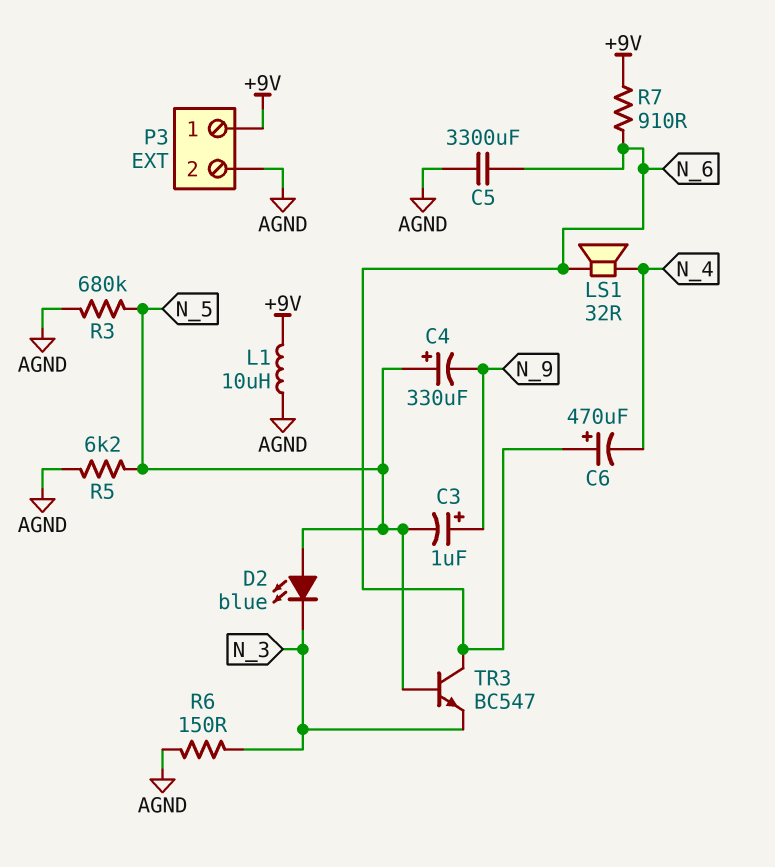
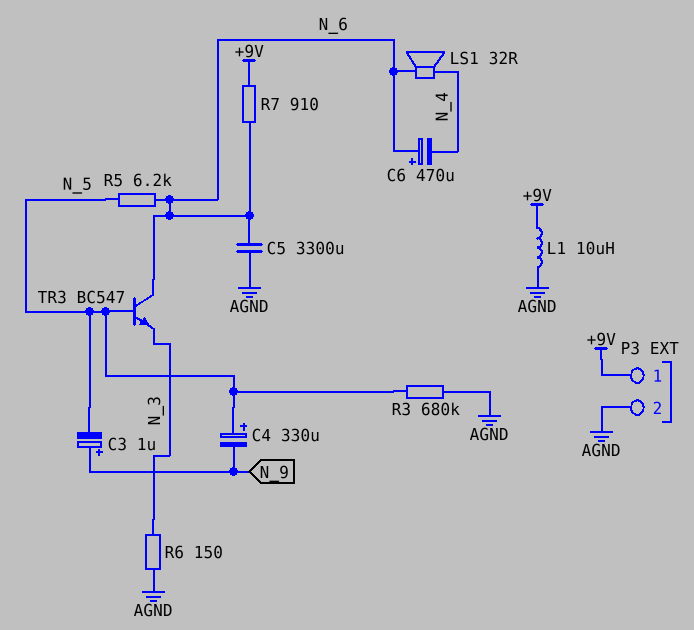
D2: LED blue (A N_5, K N_3) -> none
R5: 6.2k (AGND, N_5) -> 6.2k (N_5, N_6)

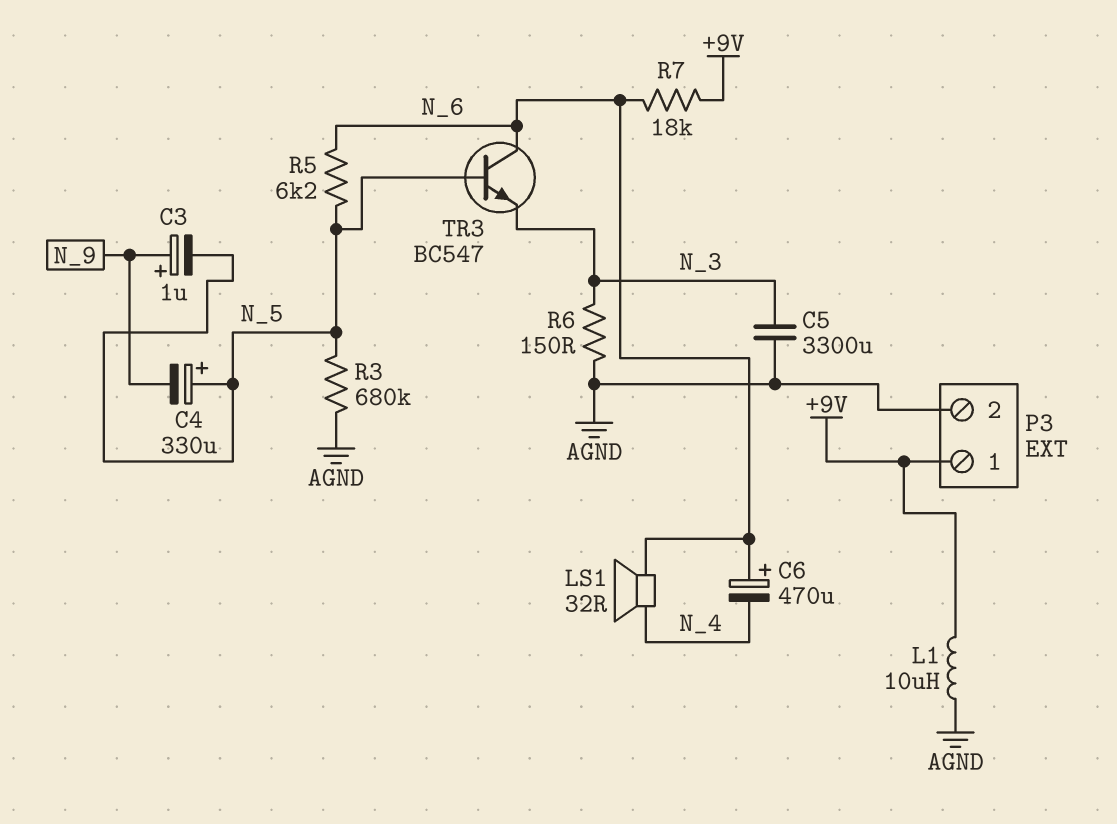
C5: 3300uF (AGND, N_6) -> 3300uF (AGND, N_3)
R7: 910 (+9V, N_6) -> 18k (+9V, N_6)

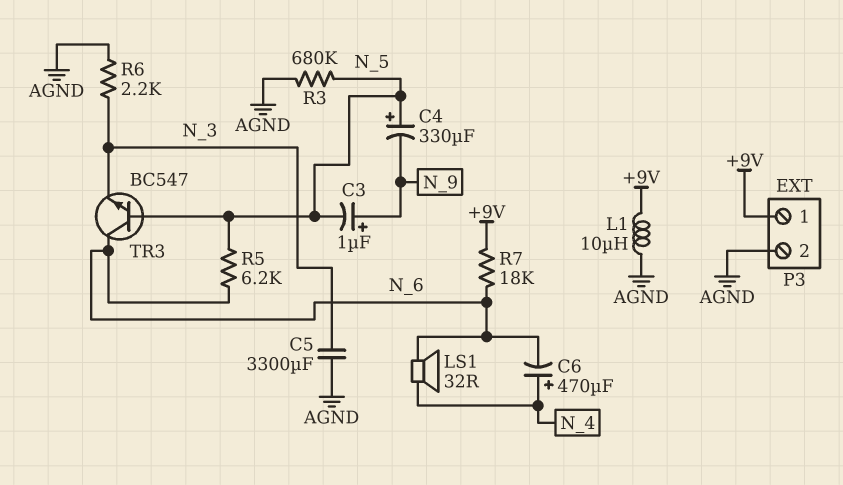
C6: 470uF (plus N_6, minus N_4) -> 470uF (plus N_4, minus N_6)
R6: 150 (AGND, N_3) -> 2.2k (AGND, N_3)

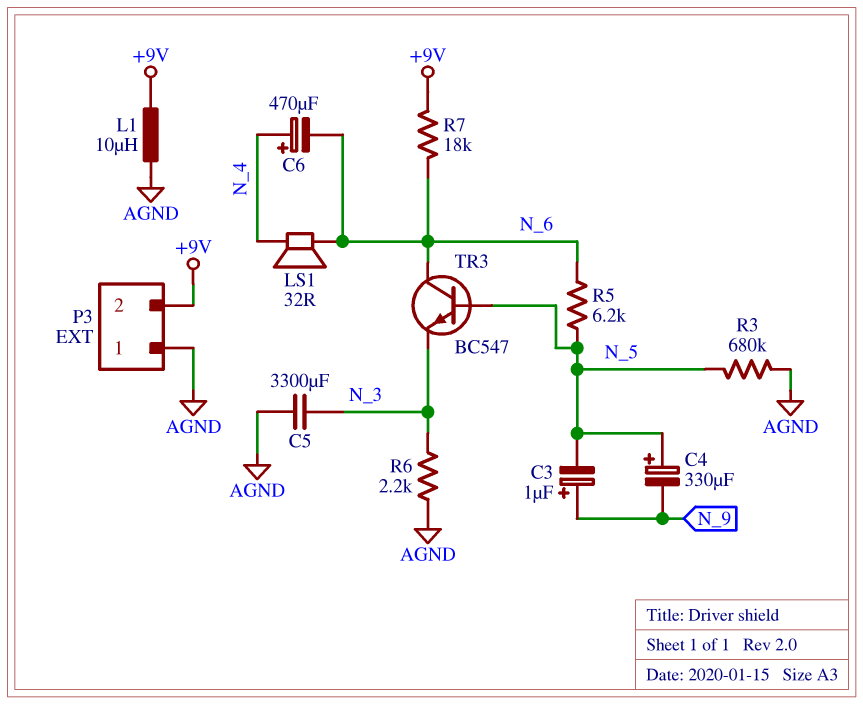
P3 pin 1: +9V -> AGND
P3 pin 2: AGND -> +9V

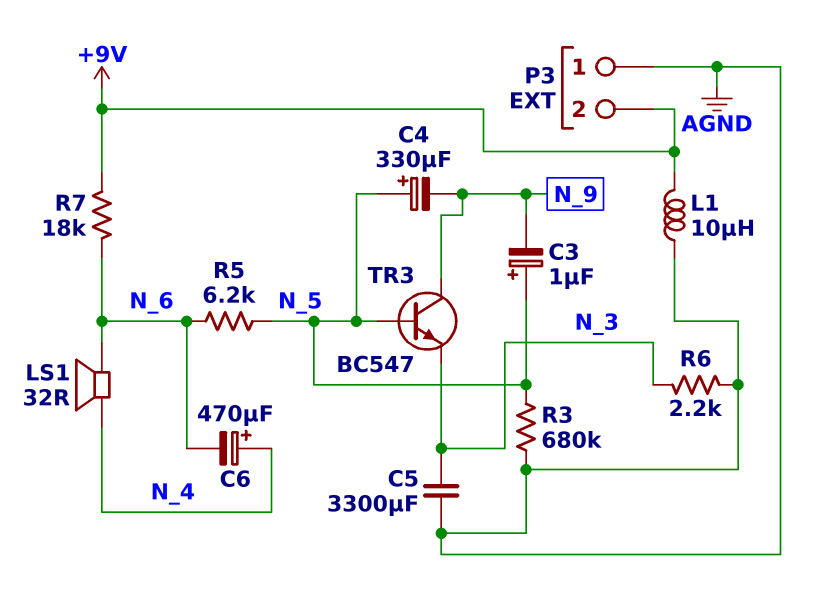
C3: 1uF (plus N_9, minus N_5) -> 1uF (plus N_5, minus N_9)
TR3: NPN BC547 (B N_5, C N_6, E N_3) -> NPN BC547 (B N_5, C N_9, E N_3)

